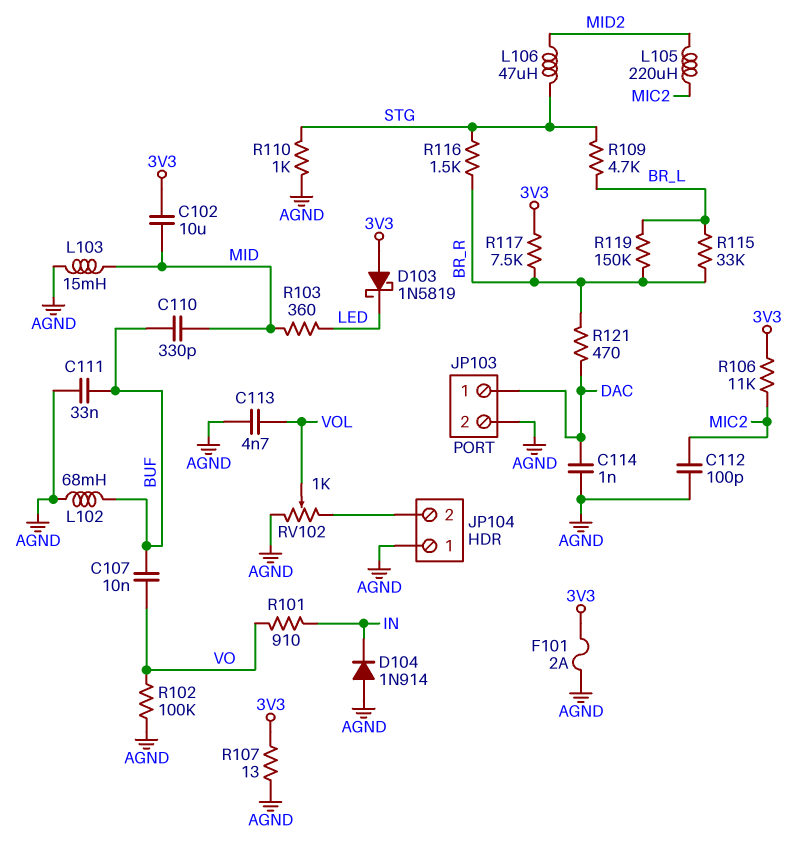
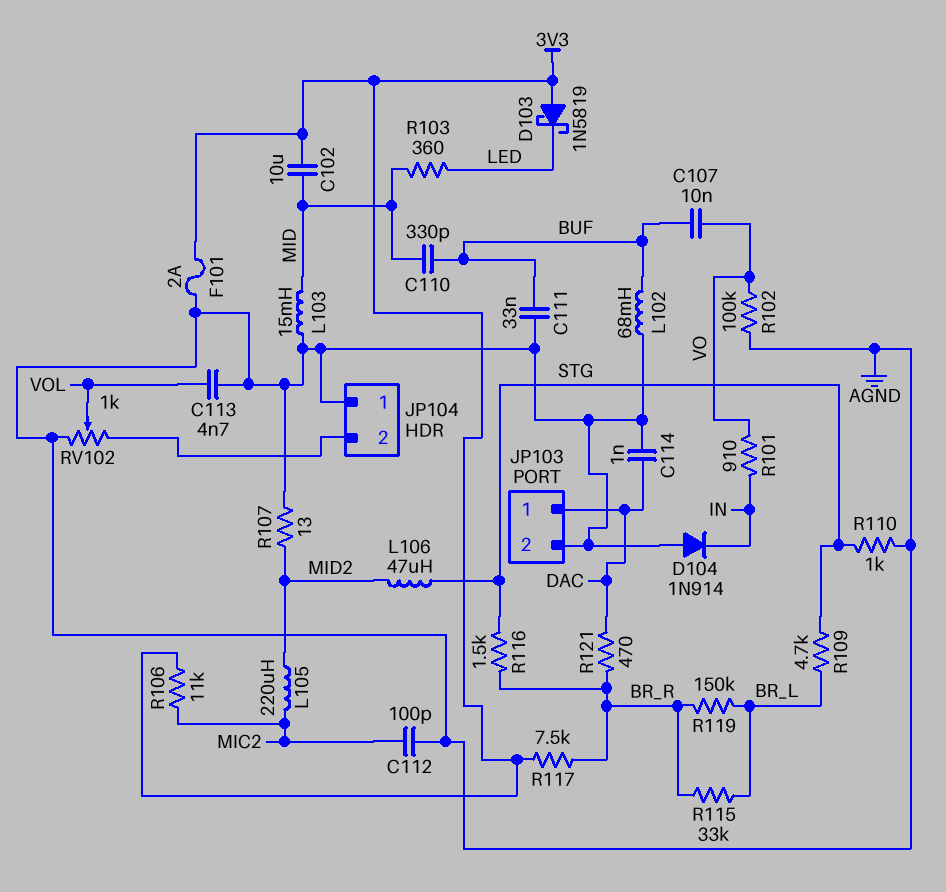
R107: 13 (3V3, AGND) -> 13 (AGND, MID2)

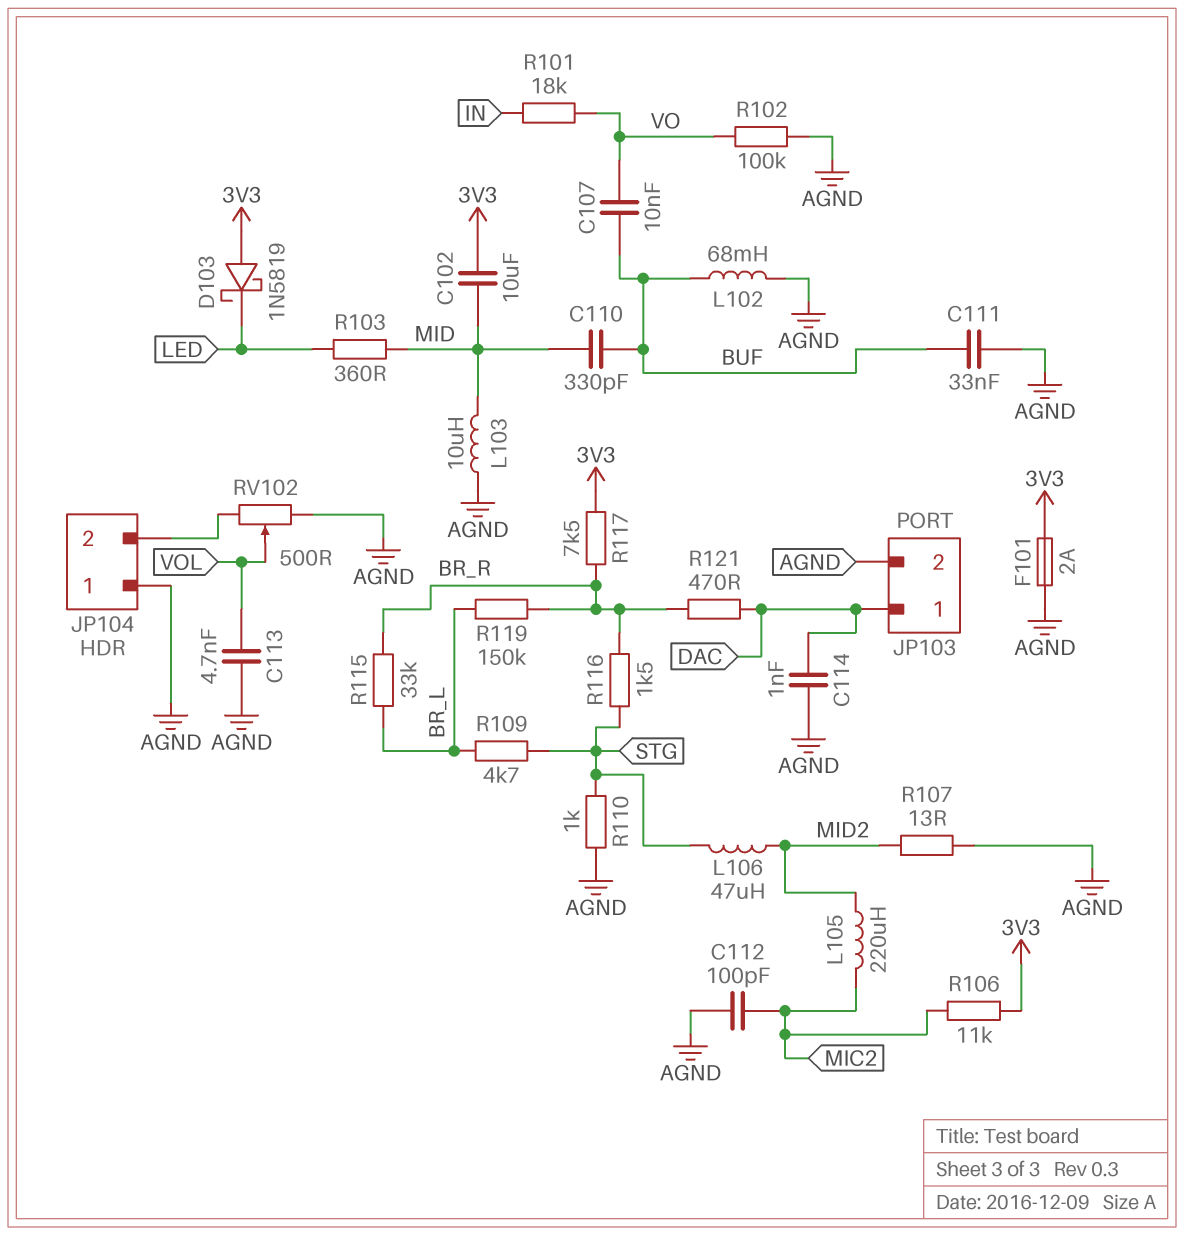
D104: diode 1N914 (A AGND, K IN) -> none
L103: 15mH (AGND, MID) -> 10uH (AGND, MID)
R101: 910 (IN, VO) -> 18k (IN, VO)
RV102: 1k (AGND, JP104/2, wiper VOL) -> 500 (AGND, JP104/2, wiper VOL)

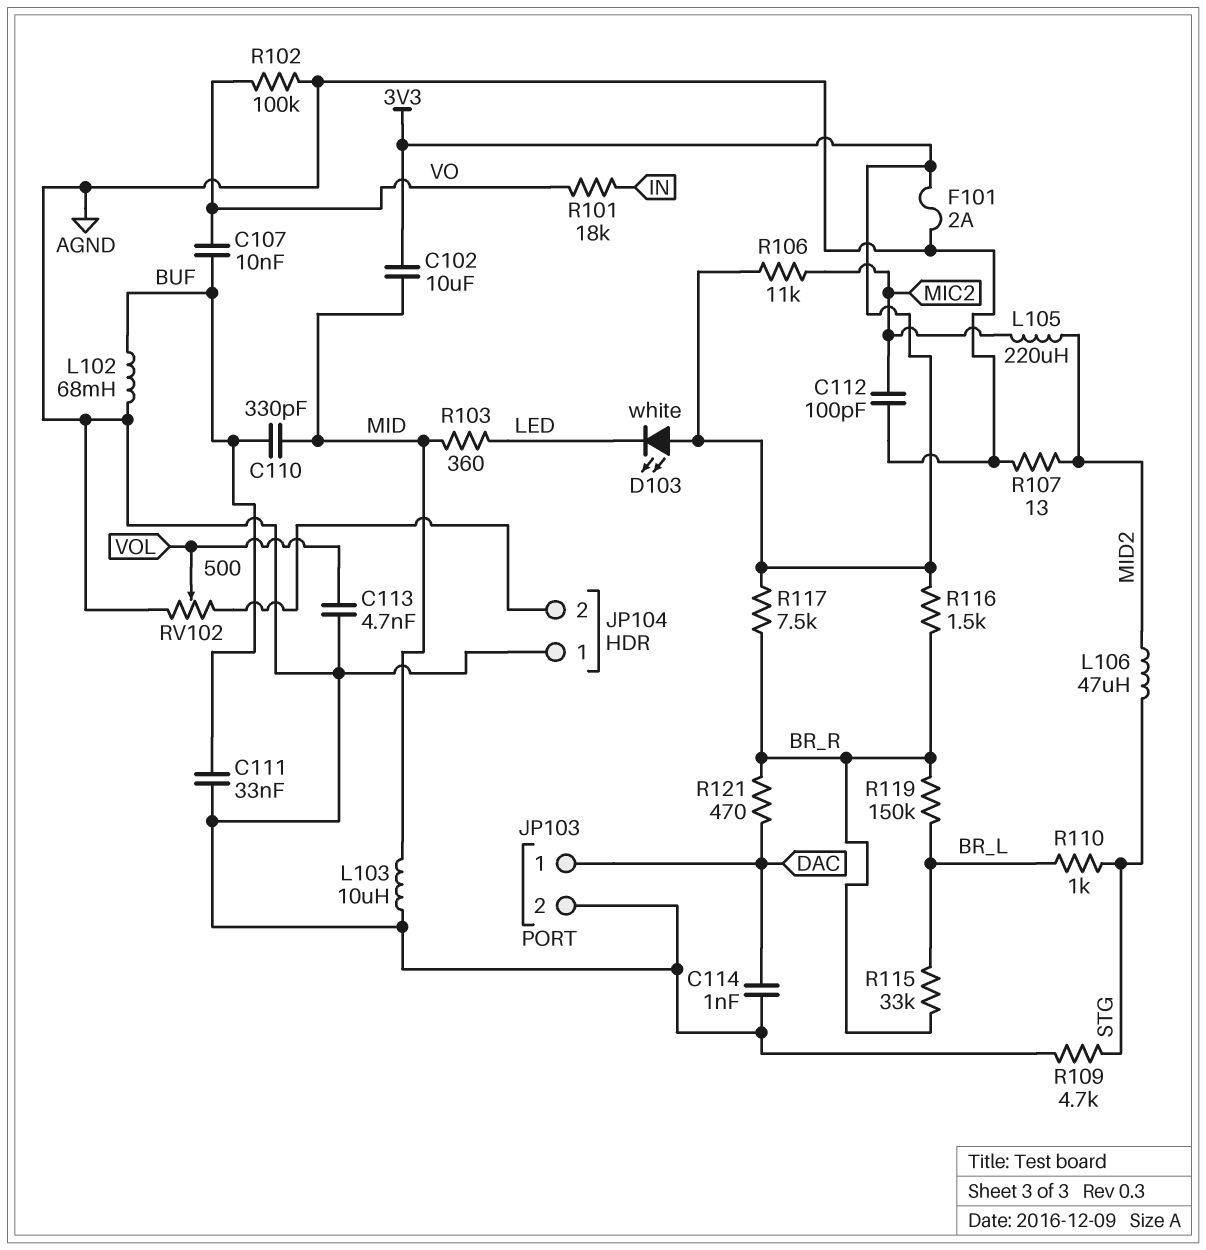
D103: schottky 1N5819 (A 3V3, K LED) -> LED white (A 3V3, K LED)
R109: 4.7k (BR_L, STG) -> 4.7k (AGND, STG)
R110: 1k (AGND, STG) -> 1k (BR_L, STG)
R116: 1.5k (BR_R, STG) -> 1.5k (3V3, BR_R)

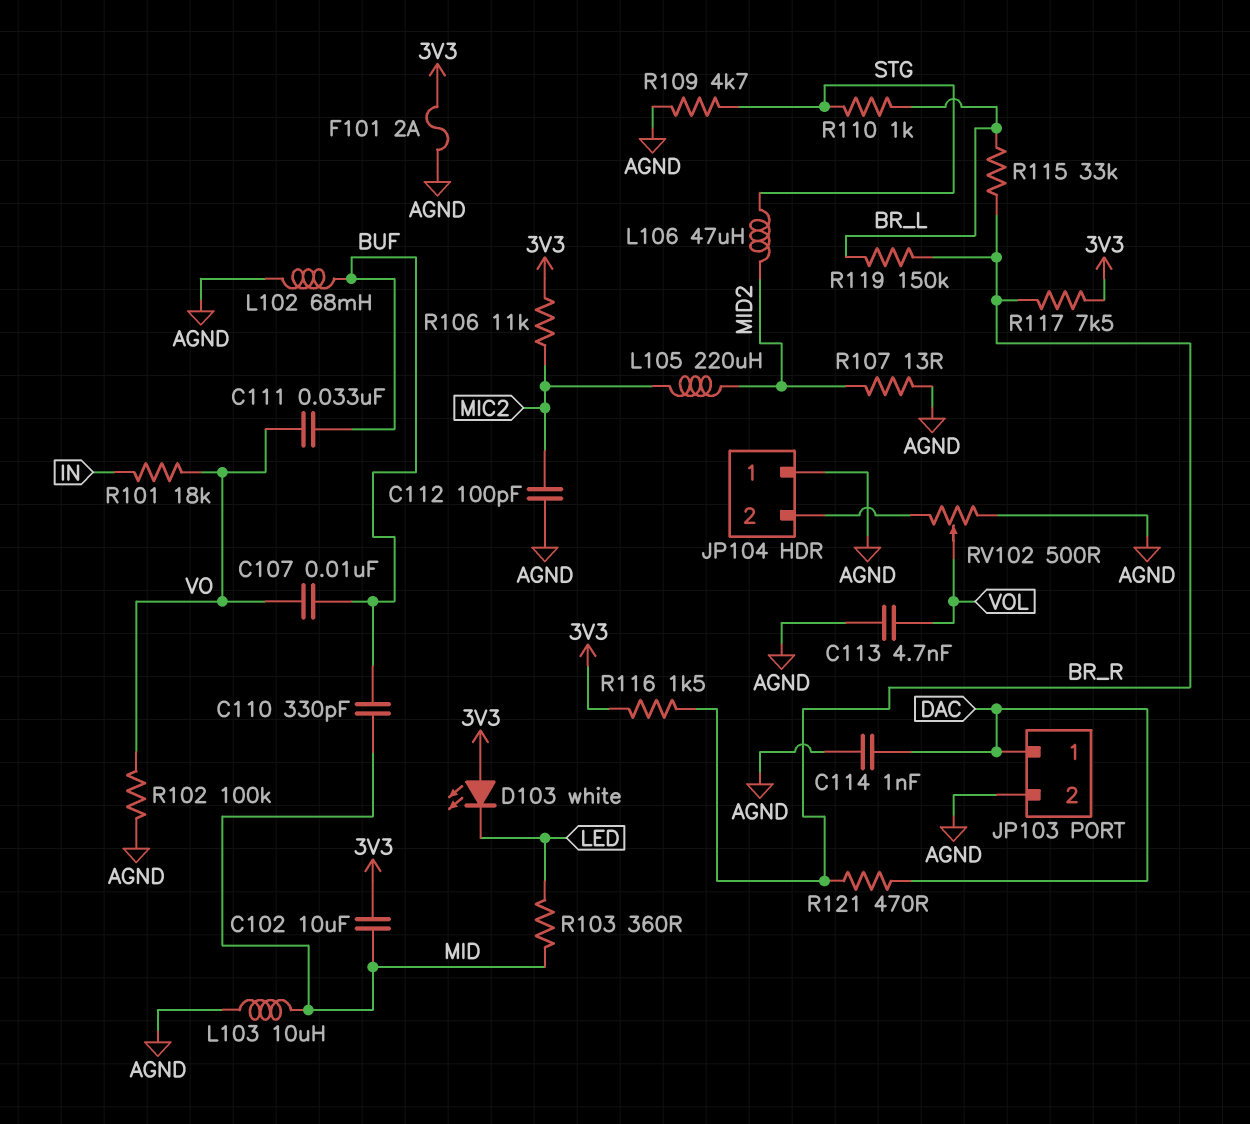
C111: 33nF (AGND, BUF) -> 33nF (BUF, VO)

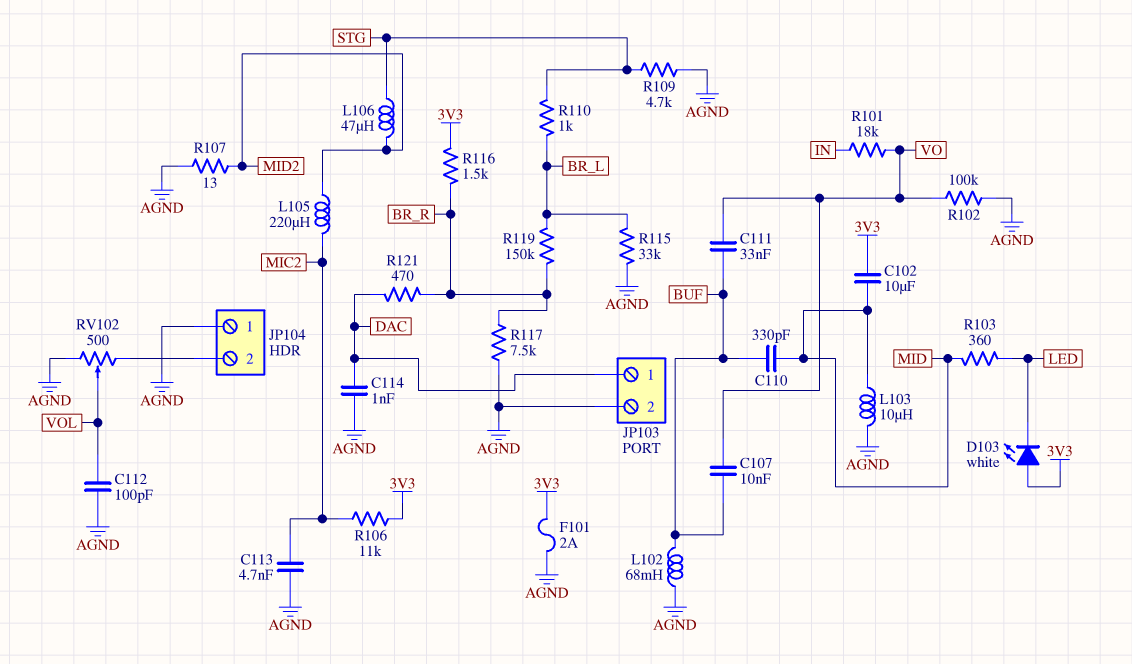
C112: 100pF (AGND, MIC2) -> 100pF (AGND, VOL)
C113: 4.7nF (AGND, VOL) -> 4.7nF (AGND, MIC2)
R115: 33k (BR_L, BR_R) -> 33k (AGND, BR_L)
R117: 7.5k (3V3, BR_R) -> 7.5k (AGND, BR_R)

